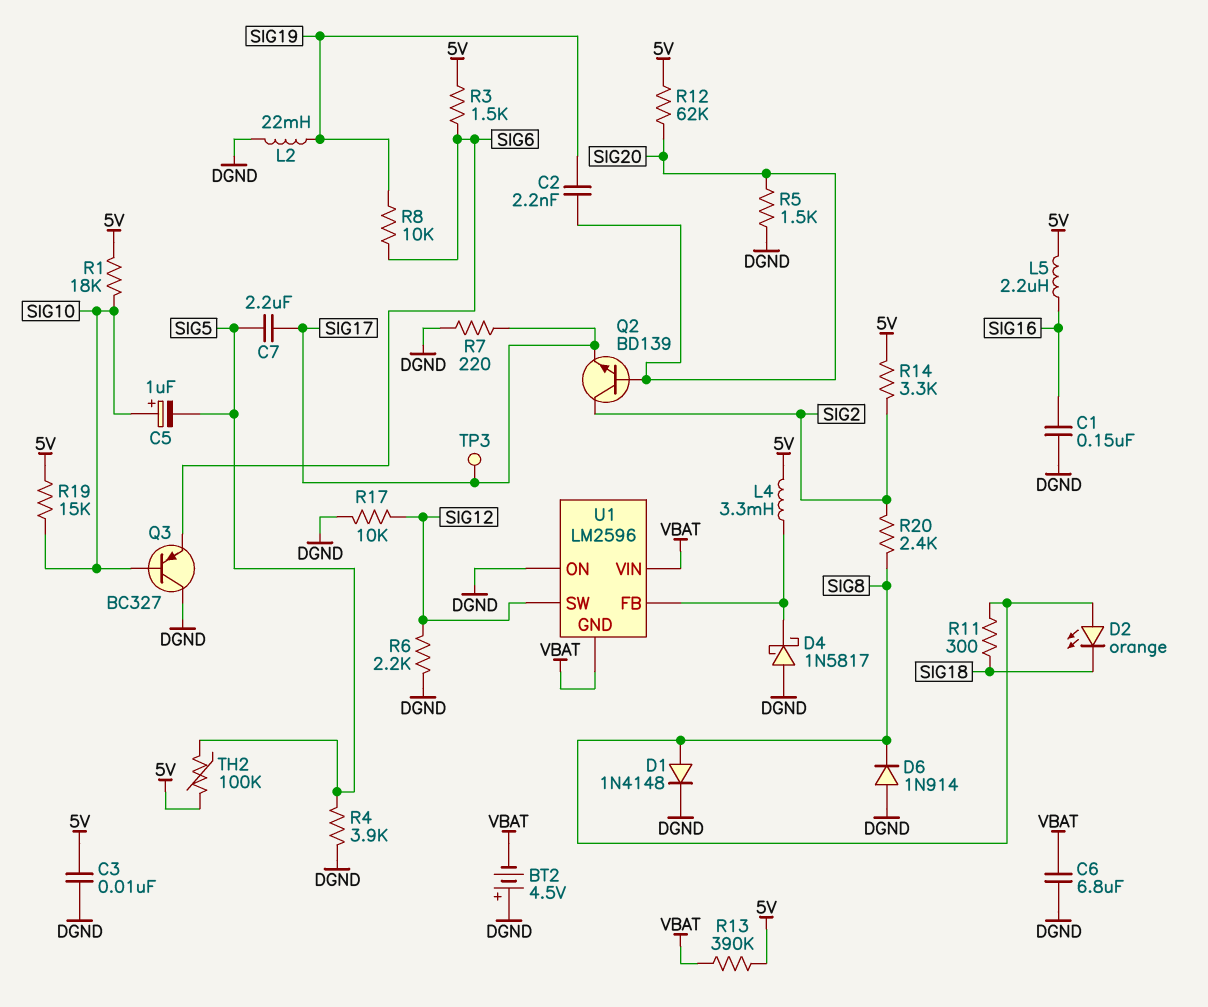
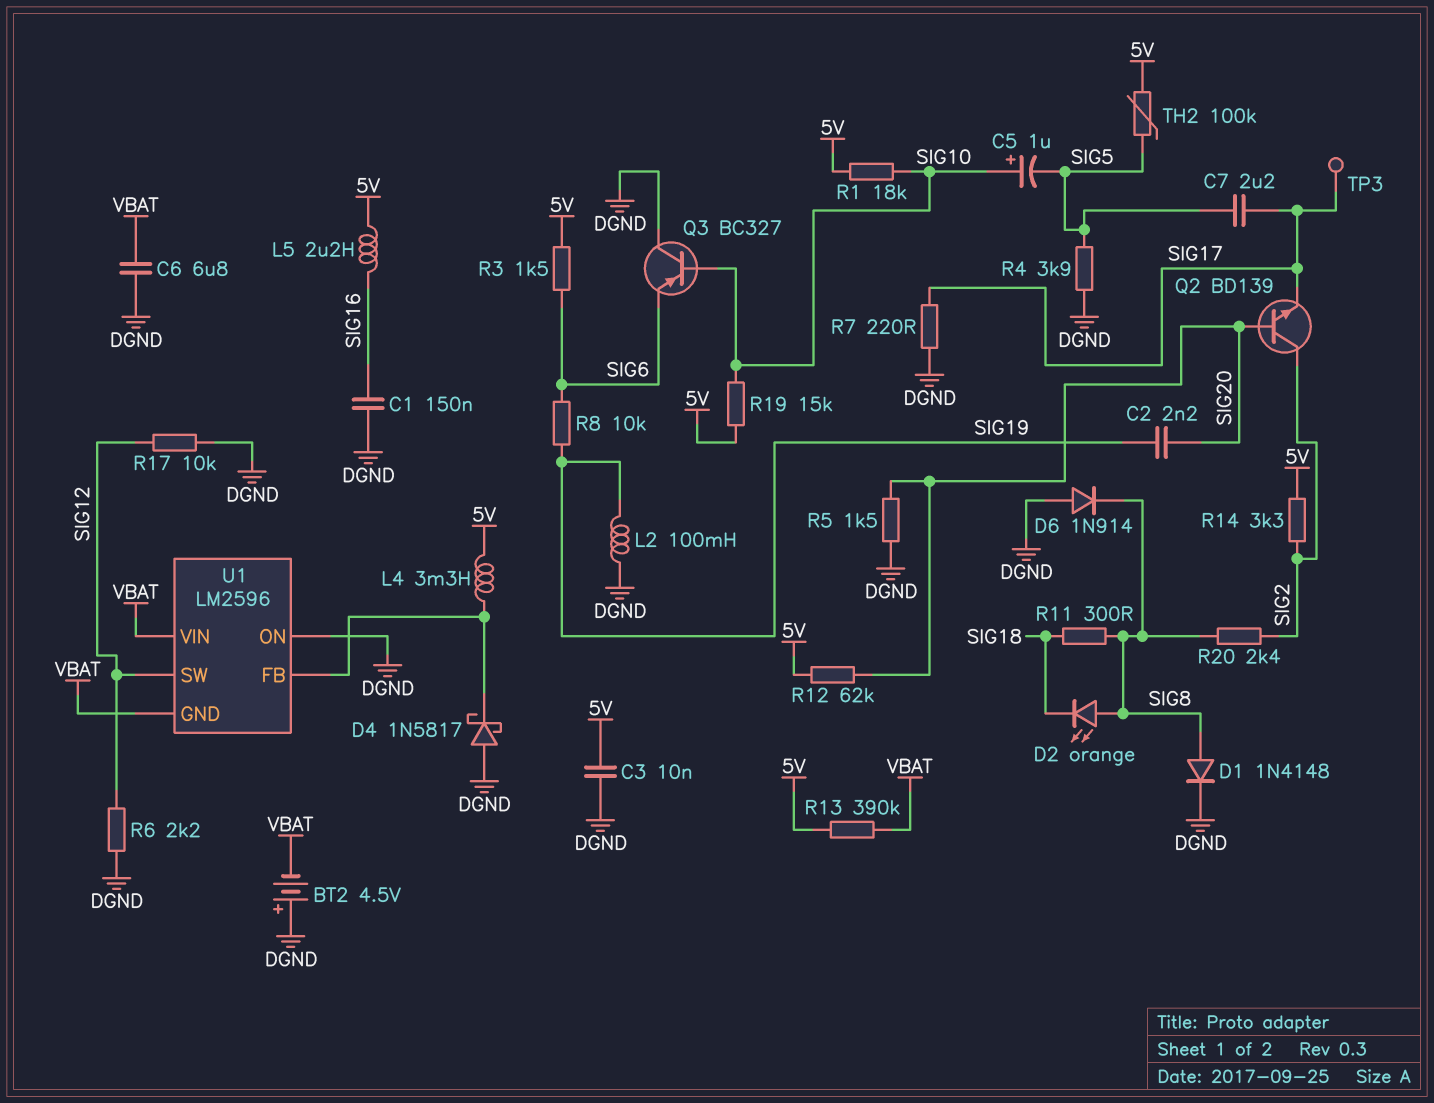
L2: 22mH (DGND, SIG19) -> 100mH (DGND, SIG19)

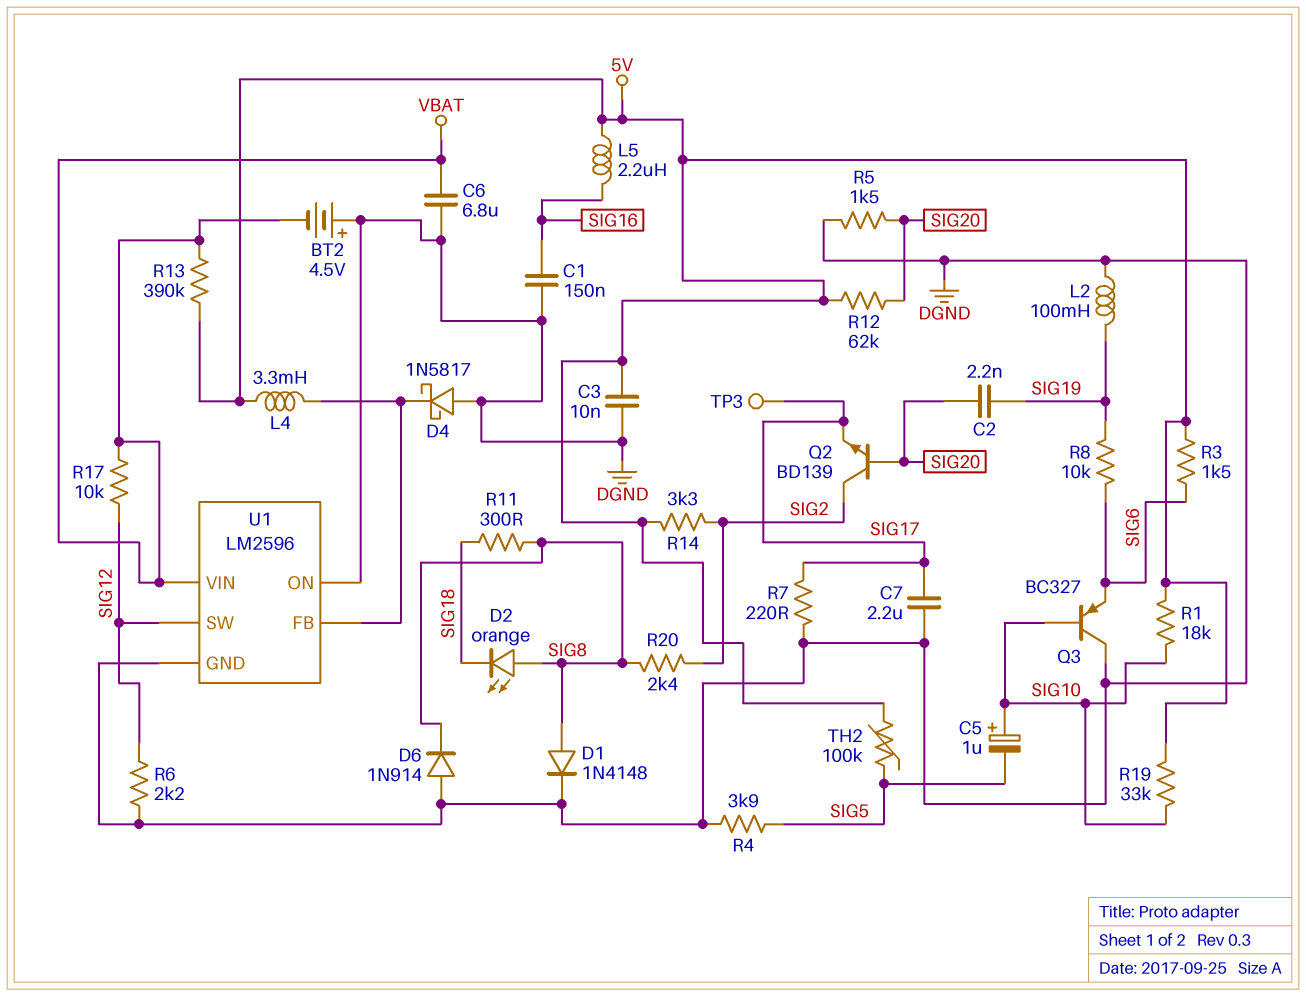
C7: 2.2uF (SIG5, SIG17) -> 2.2uF (DGND, SIG17)
R17: 10k (DGND, SIG12) -> 10k (SIG12, VBAT)
R19: 15k (5V, SIG10) -> 33k (5V, SIG10)
U1 pin GND: VBAT -> DGND

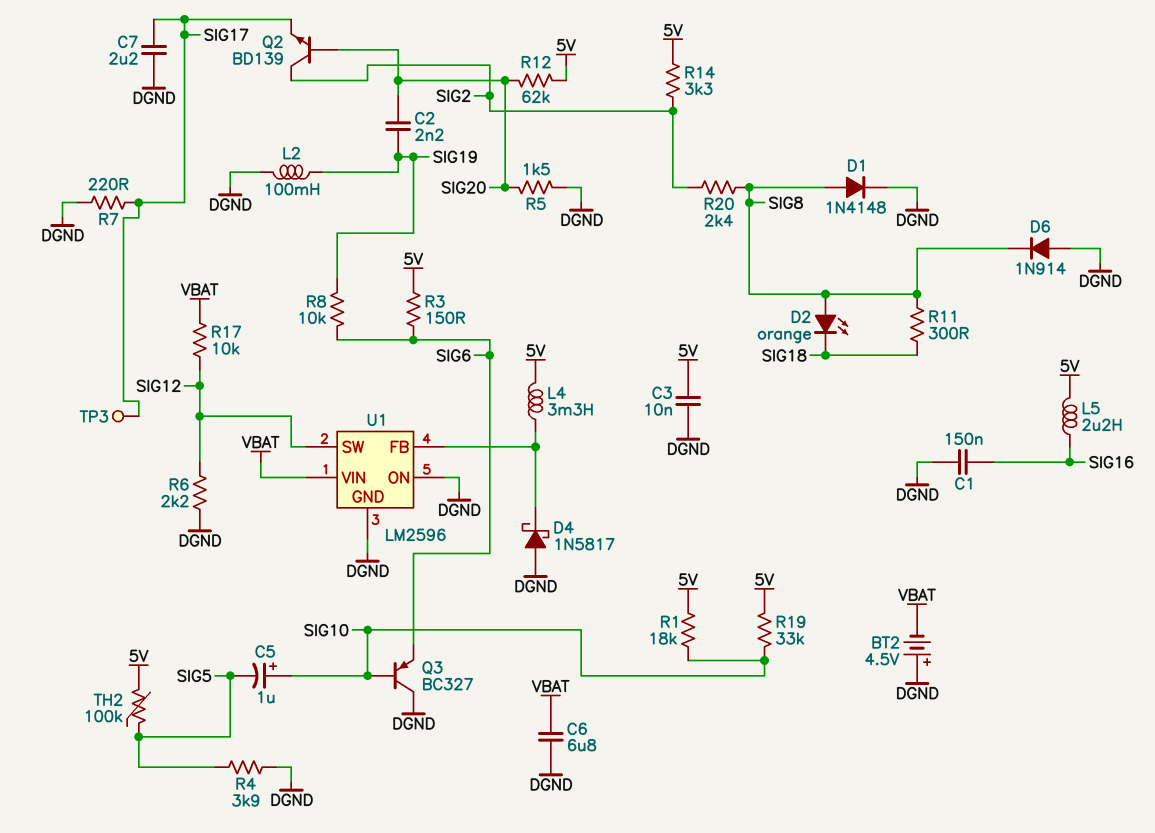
R3: 1.5k (5V, SIG6) -> 150 (5V, SIG6)
R13: 390k (5V, VBAT) -> none

